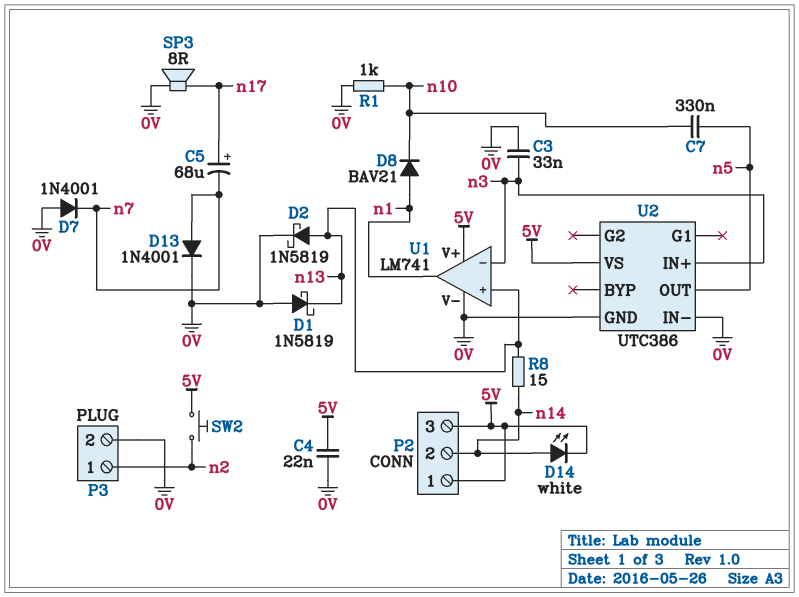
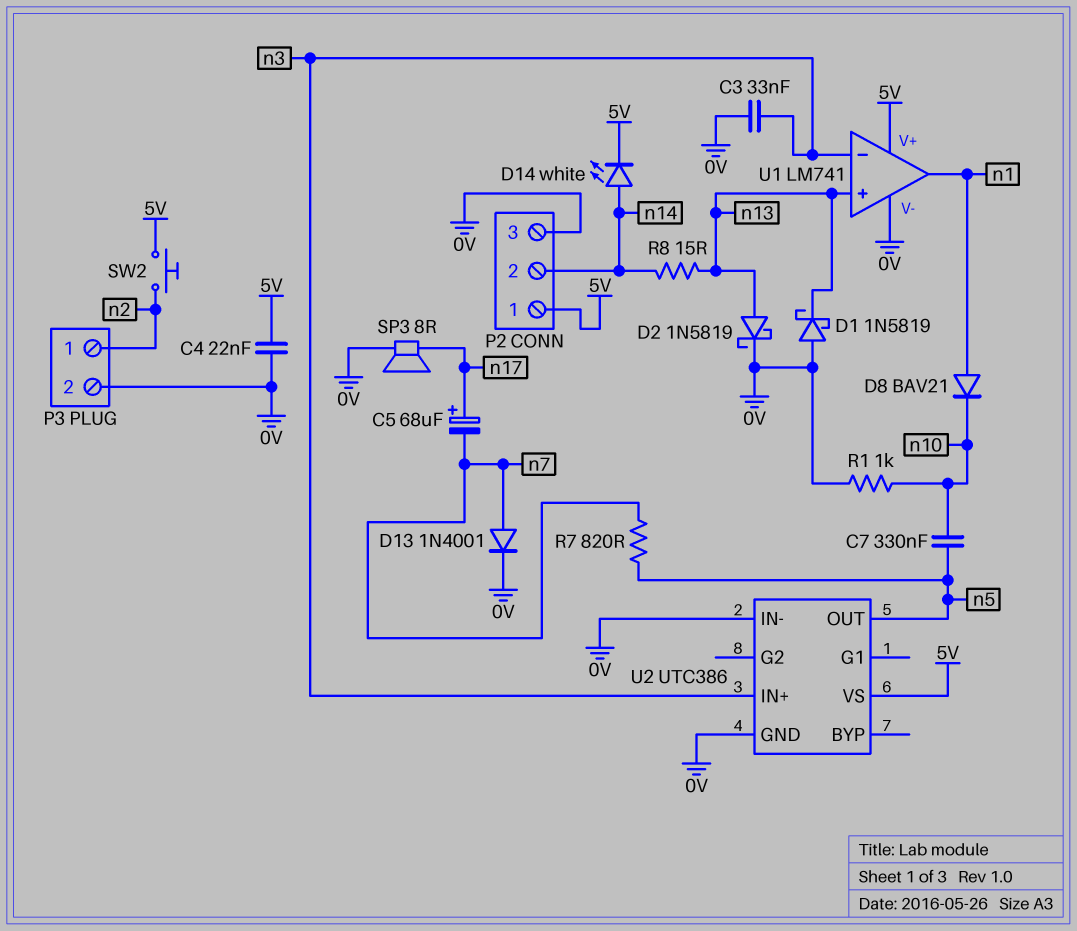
D7: diode 1N4001 (A 0V, K n7) -> none
P2 pin 3: 5V -> 0V
R7: none -> 820 (n5, n7)

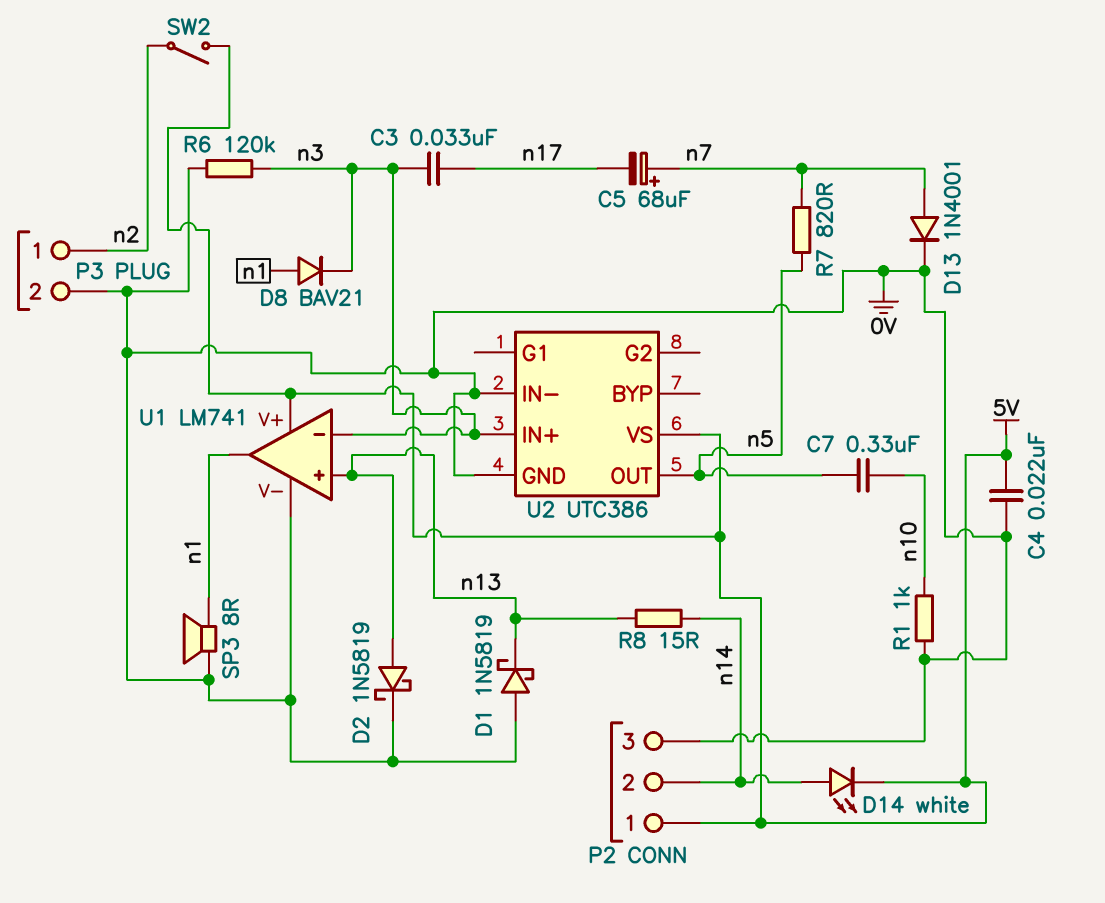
C3: 33nF (0V, n3) -> 33nF (n3, n17)
C5: 68uF (plus n17, minus n7) -> 68uF (plus n7, minus n17)
D8: diode BAV21 (A n1, K n10) -> diode BAV21 (A n1, K n3)
R6: none -> 120k (0V, n3)
SP3: speaker 8R (0V, n17) -> speaker 8R (0V, n1)
SW2: button (5V, n2) -> switch (5V, n2)

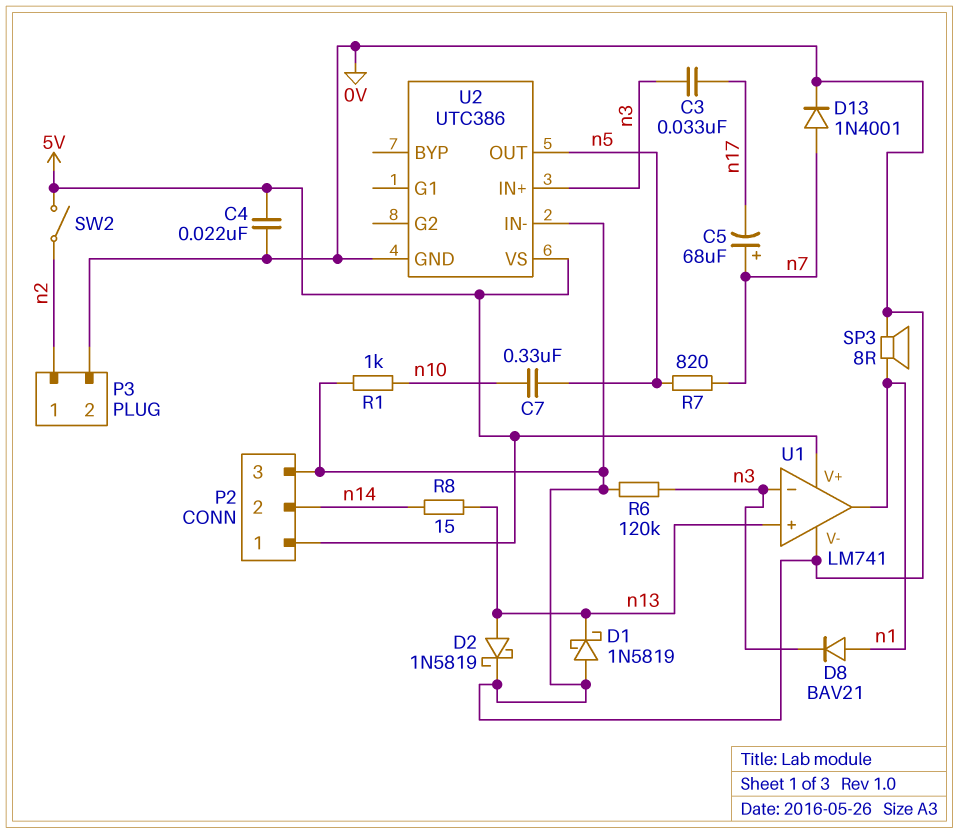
D14: LED white (A n14, K 5V) -> none

